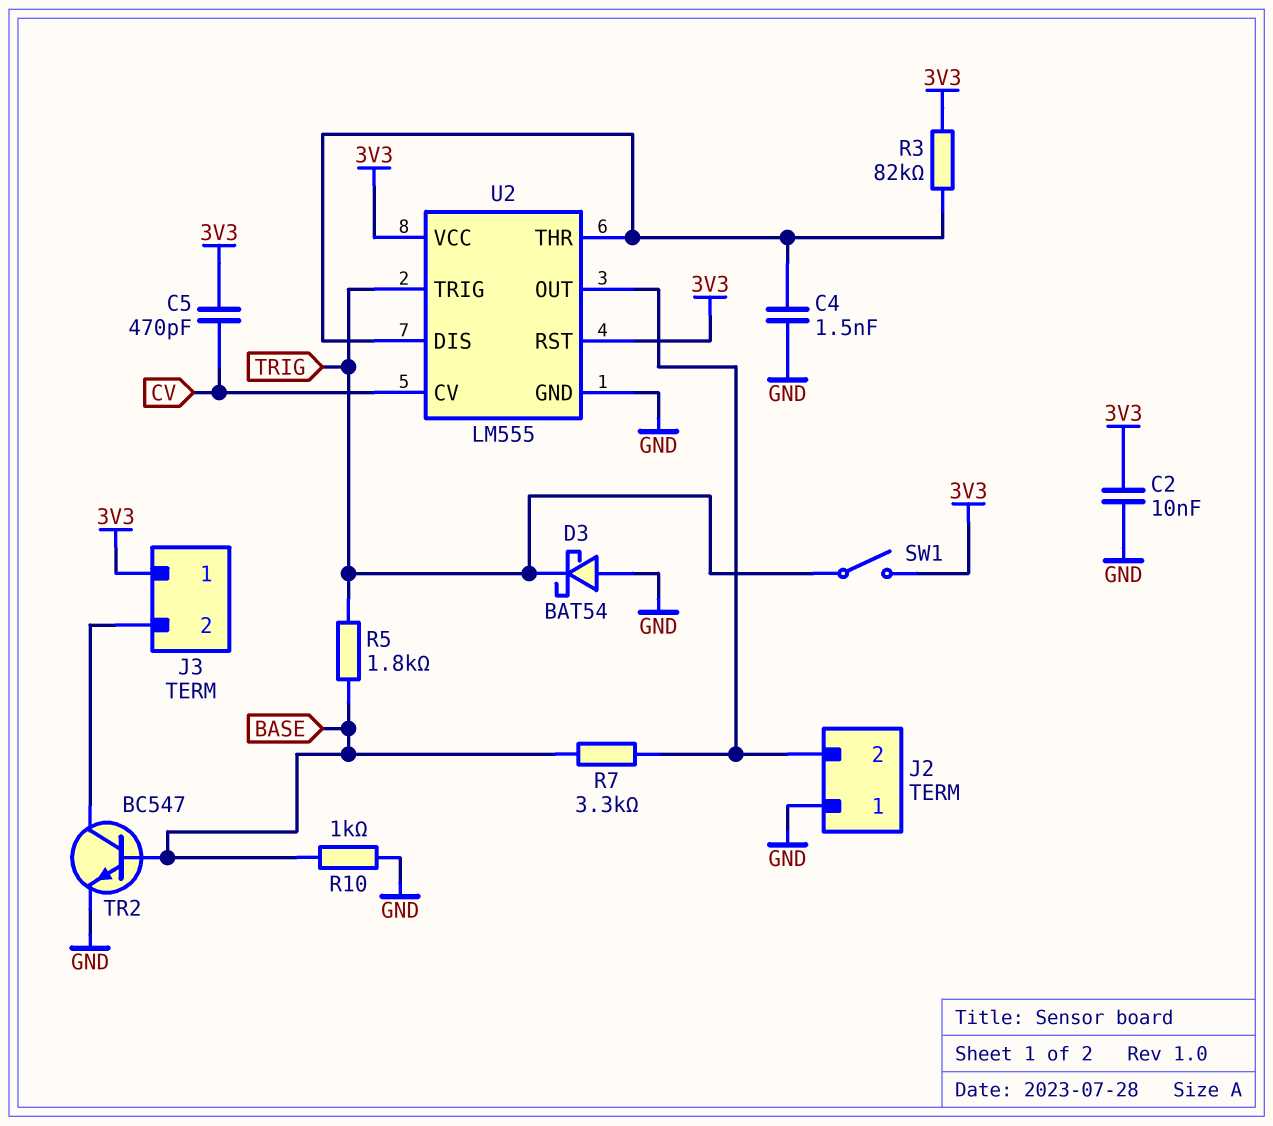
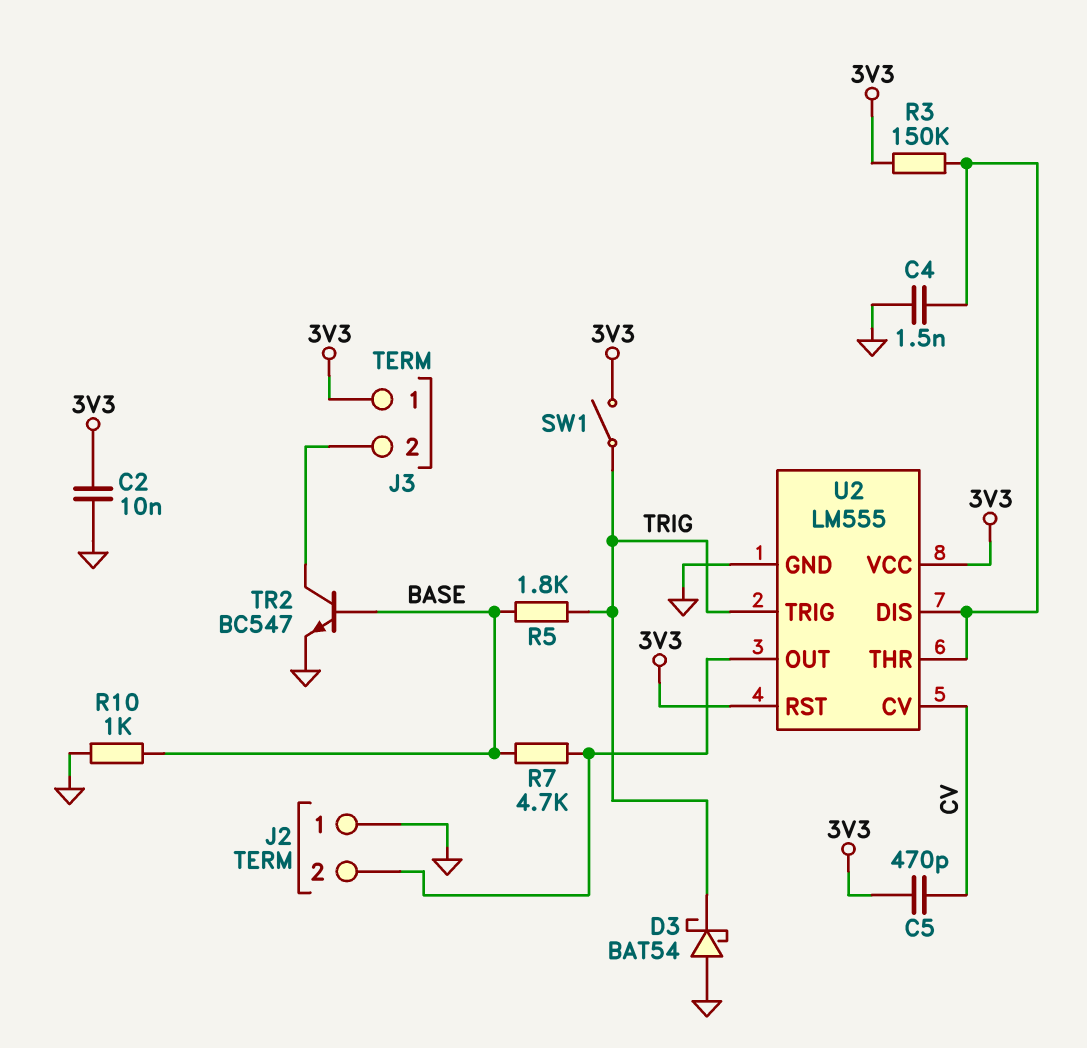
R3: 82k (3V3, U2/DIS) -> 150k (3V3, U2/DIS)
R7: 3.3k (BASE, J2/2) -> 4.7k (BASE, J2/2)

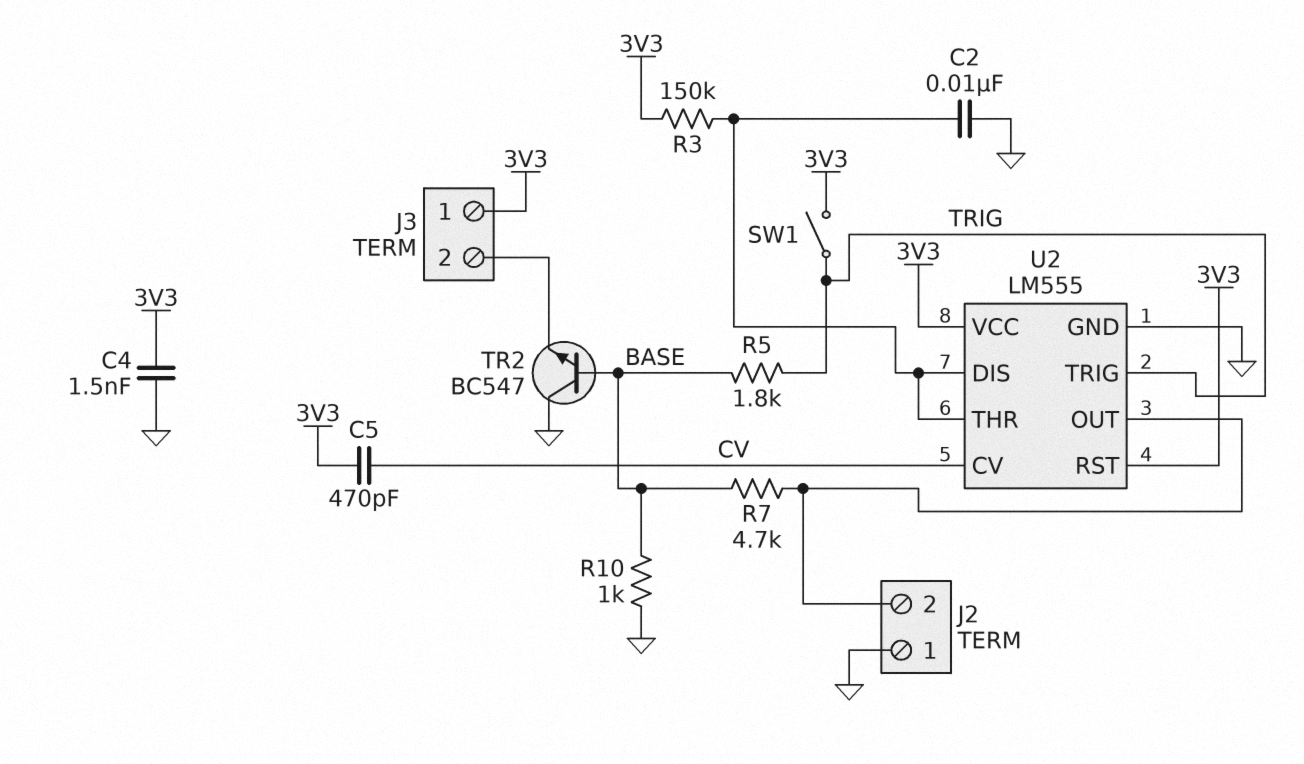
C2: 10nF (3V3, GND) -> 10nF (GND, U2/DIS)
C4: 1.5nF (GND, U2/DIS) -> 1.5nF (3V3, GND)
D3: schottky BAT54 (A GND, K TRIG) -> none
TR2: NPN BC547 (B BASE, C J3/2, E GND) -> NPN BC547 (B BASE, C GND, E J3/2)

